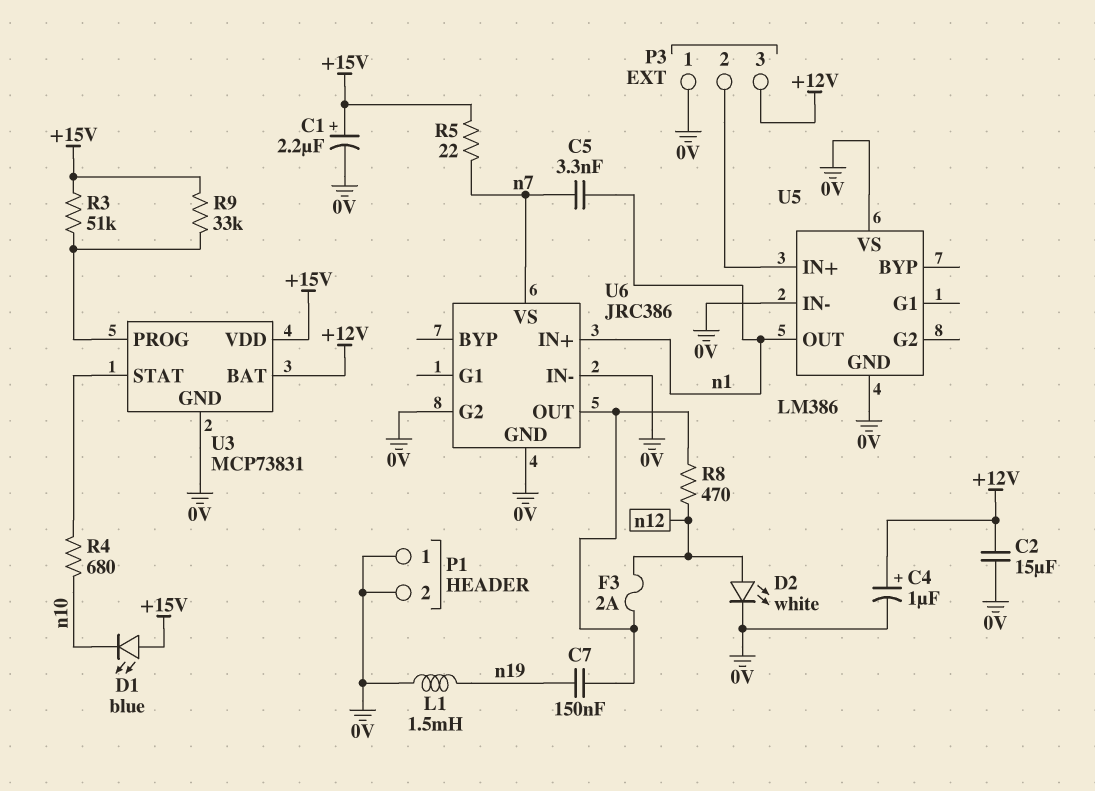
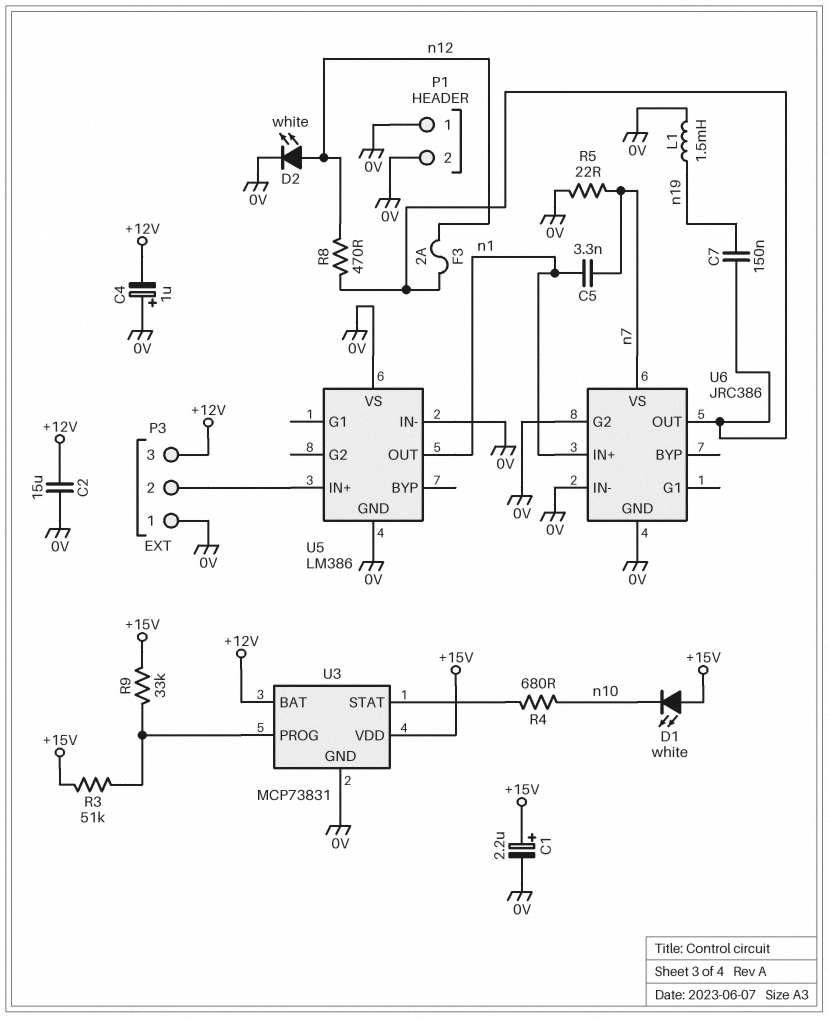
C4: 1uF (plus +12V, minus 0V) -> 1uF (plus 0V, minus +12V)
D1: LED blue (A +15V, K n10) -> LED white (A +15V, K n10)
R5: 22 (+15V, n7) -> 22 (0V, n7)

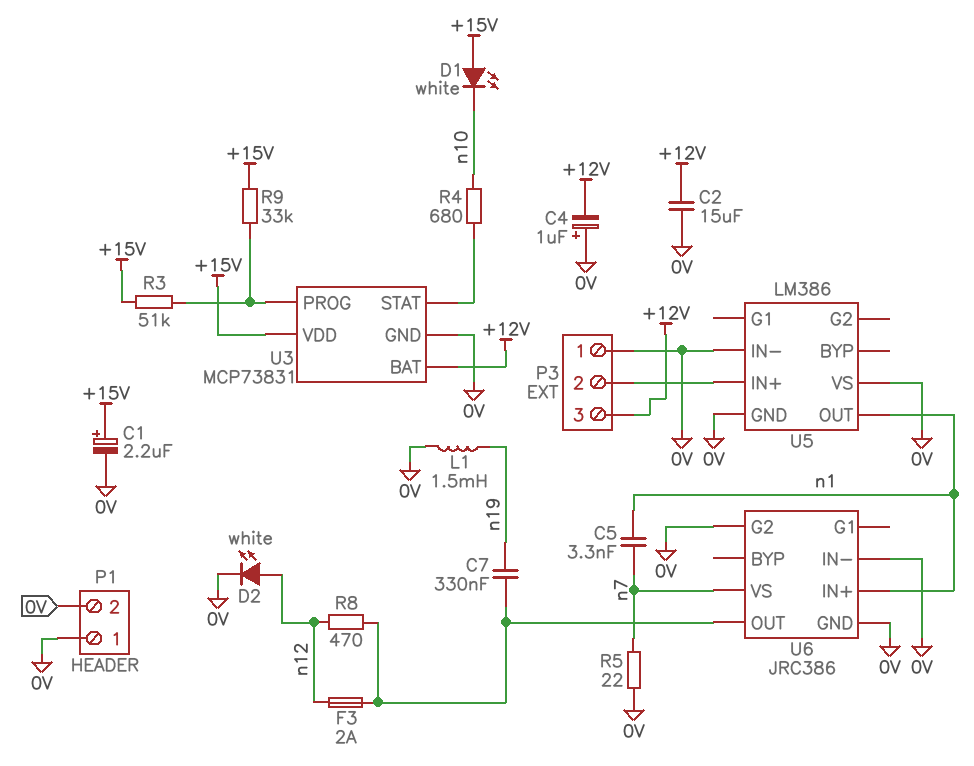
C7: 150nF (U6/OUT, n19) -> 330nF (U6/OUT, n19)

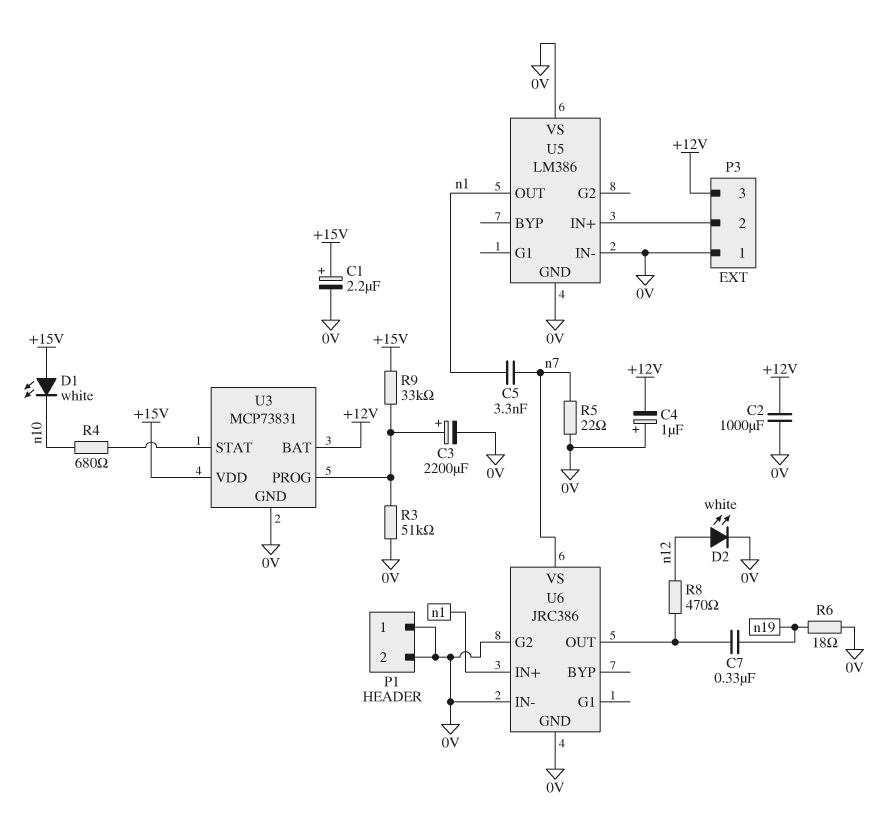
C2: 15uF (+12V, 0V) -> 1000uF (+12V, 0V)
C3: none -> 2200uF (plus U3/PROG, minus 0V)
F3: 2A (U6/OUT, n12) -> none
L1: 1.5mH (0V, n19) -> none
R3: 51k (+15V, U3/PROG) -> 51k (0V, U3/PROG)
R6: none -> 18 (0V, n19)

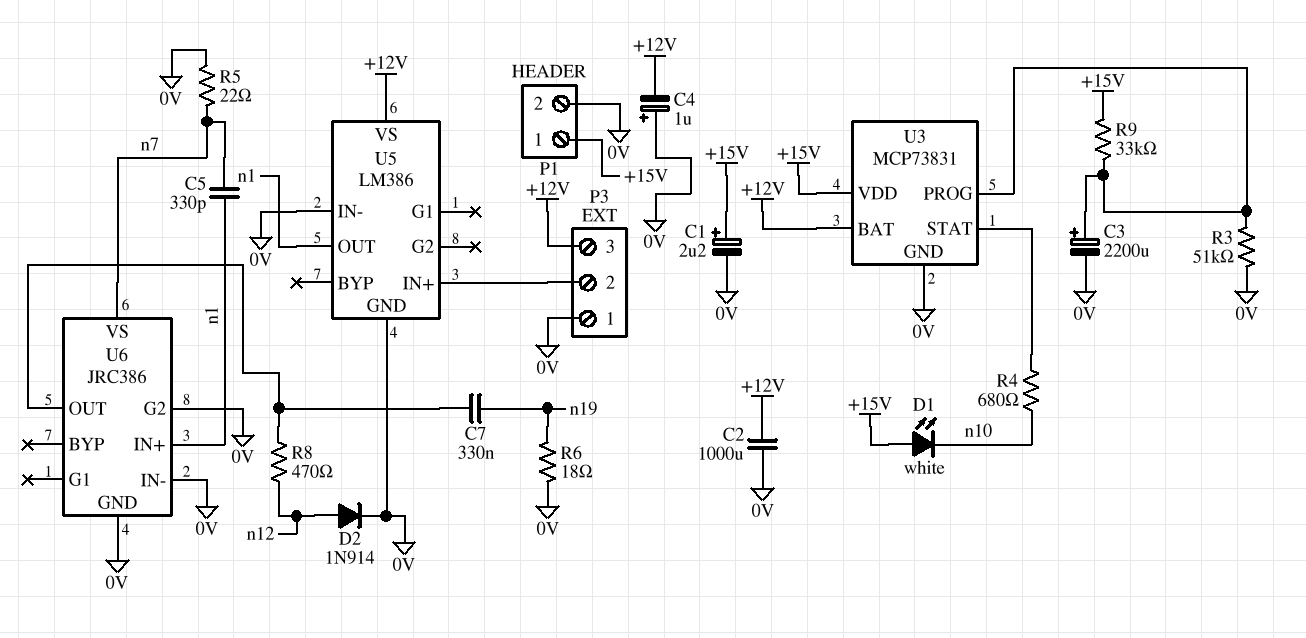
C5: 3.3nF (n1, n7) -> 330pF (n1, n7)
D2: LED white (A n12, K 0V) -> diode 1N914 (A n12, K 0V)
P1 pin 1: 0V -> +15V
U5 pin VS: 0V -> +12V

